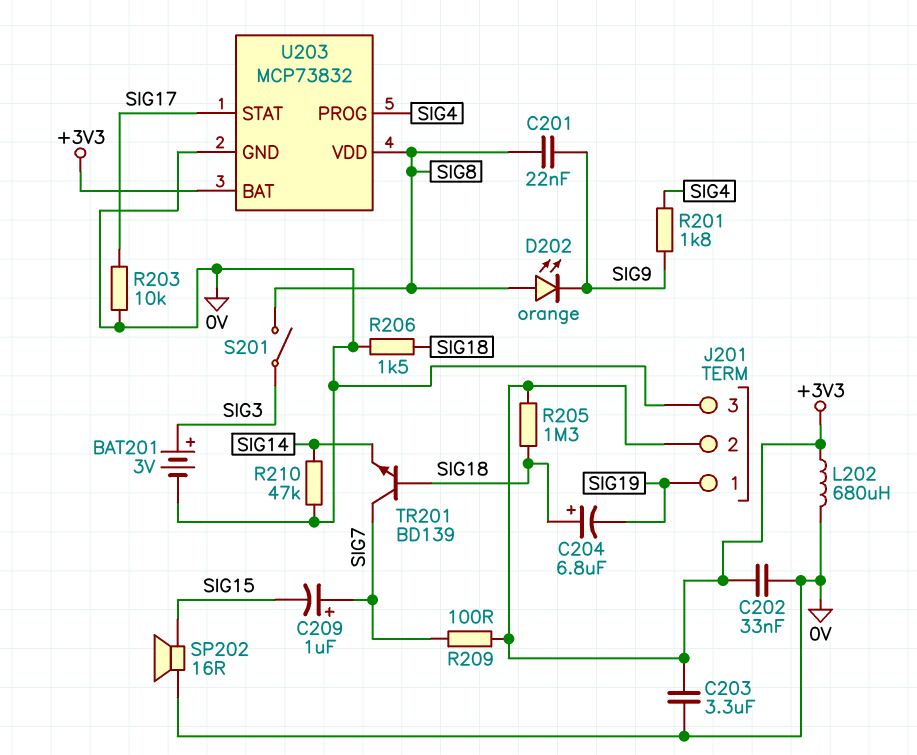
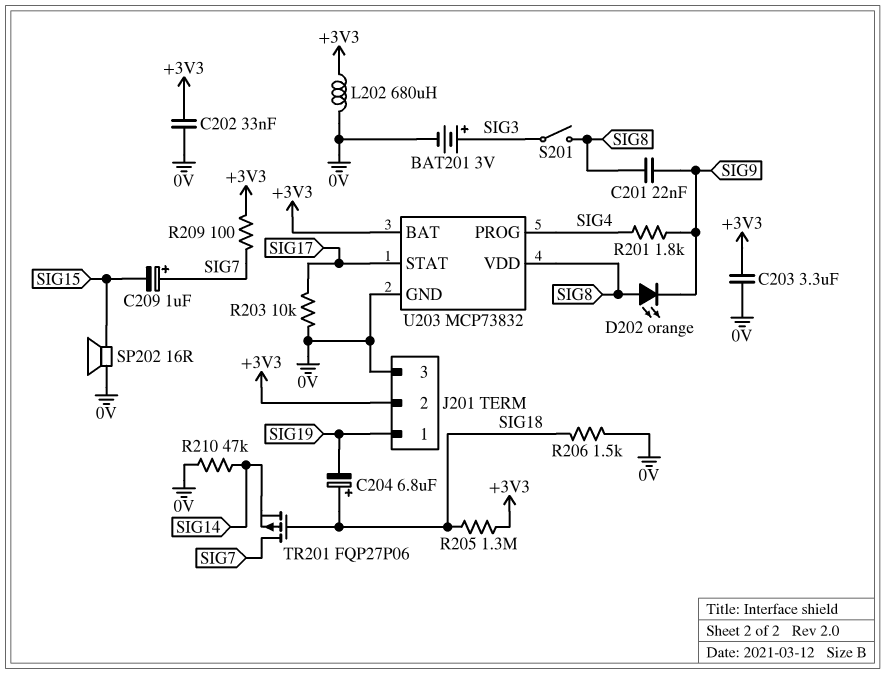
TR201: NPN BD139 (B SIG18, C SIG7, E SIG14) -> PMOS FQP27P06 (G SIG18, D SIG7, S SIG14)

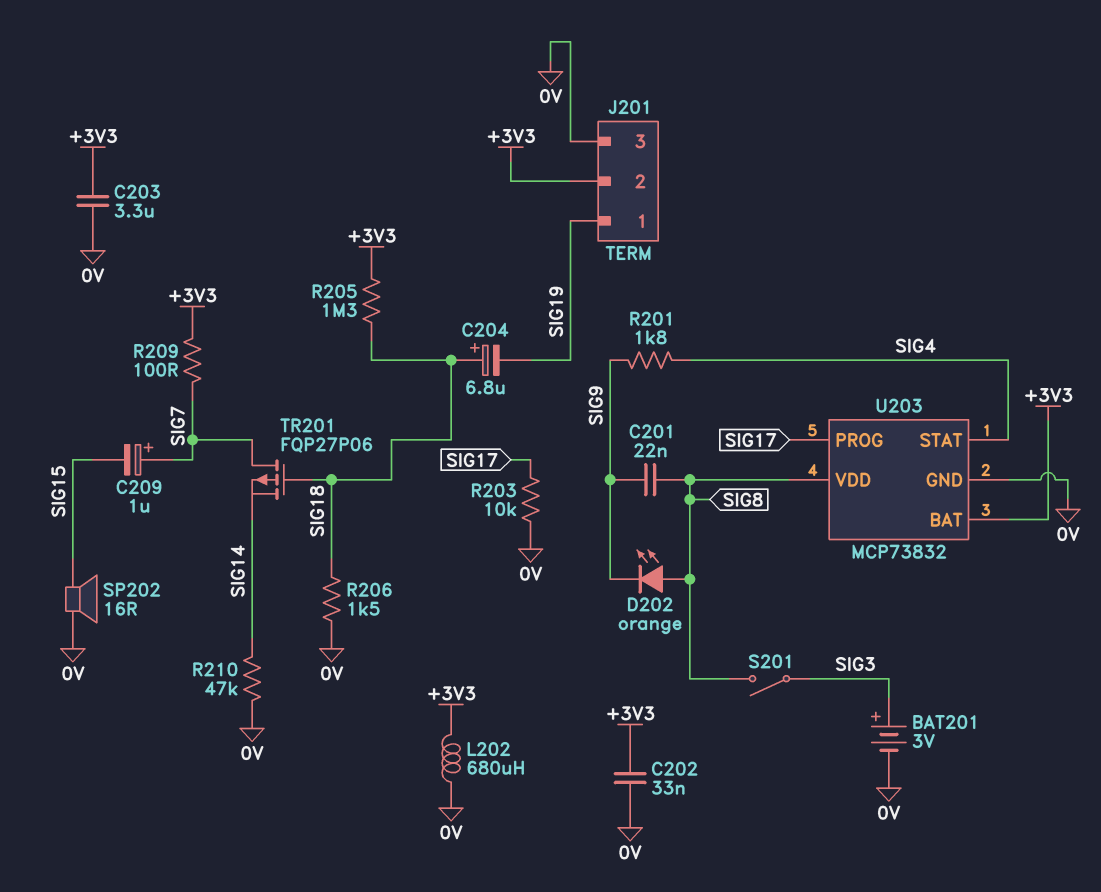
U203 pin PROG: SIG4 -> SIG17
U203 pin STAT: SIG17 -> SIG4

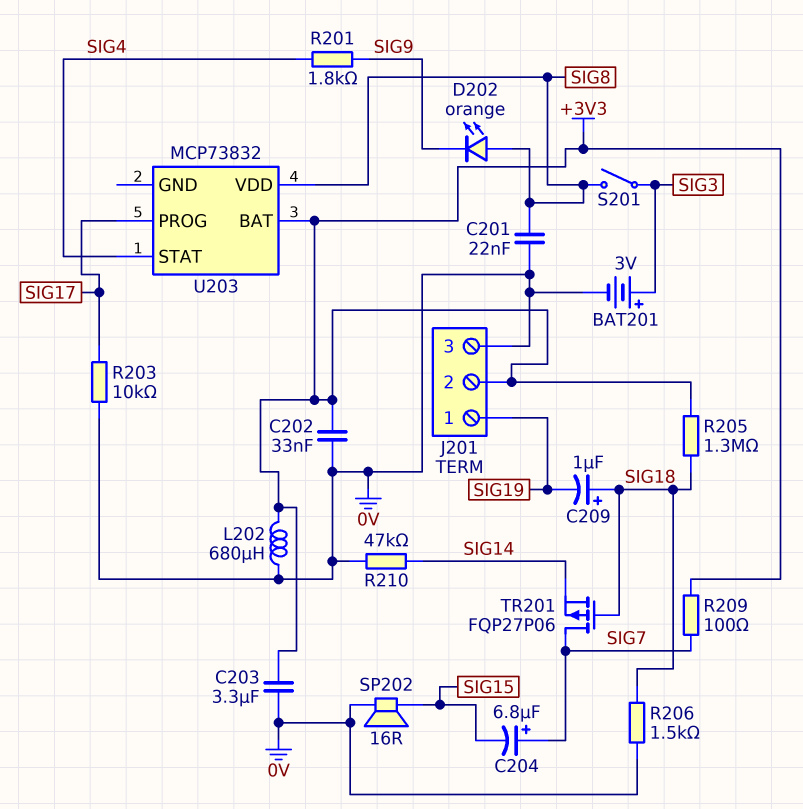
C201: 22nF (SIG8, SIG9) -> 22nF (0V, SIG8)
C204: 6.8uF (plus SIG18, minus SIG19) -> 6.8uF (plus SIG7, minus SIG15)
C209: 1uF (plus SIG7, minus SIG15) -> 1uF (plus SIG18, minus SIG19)
U203 pin GND: 0V -> none

